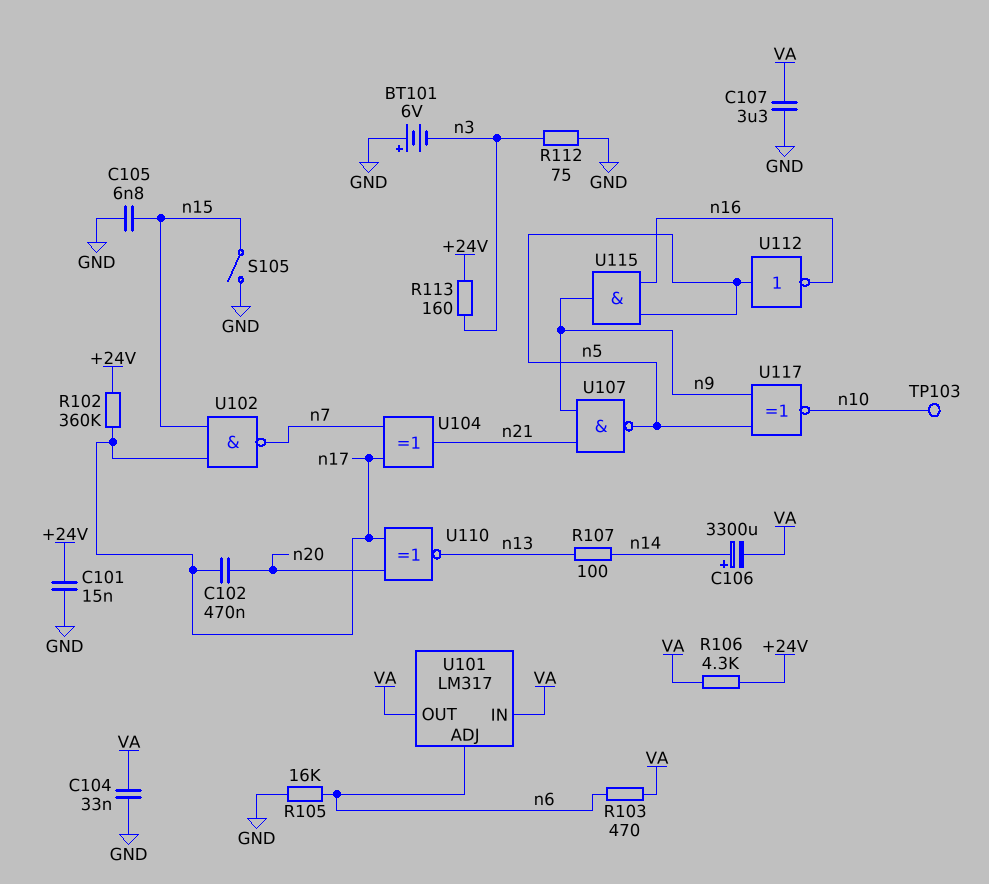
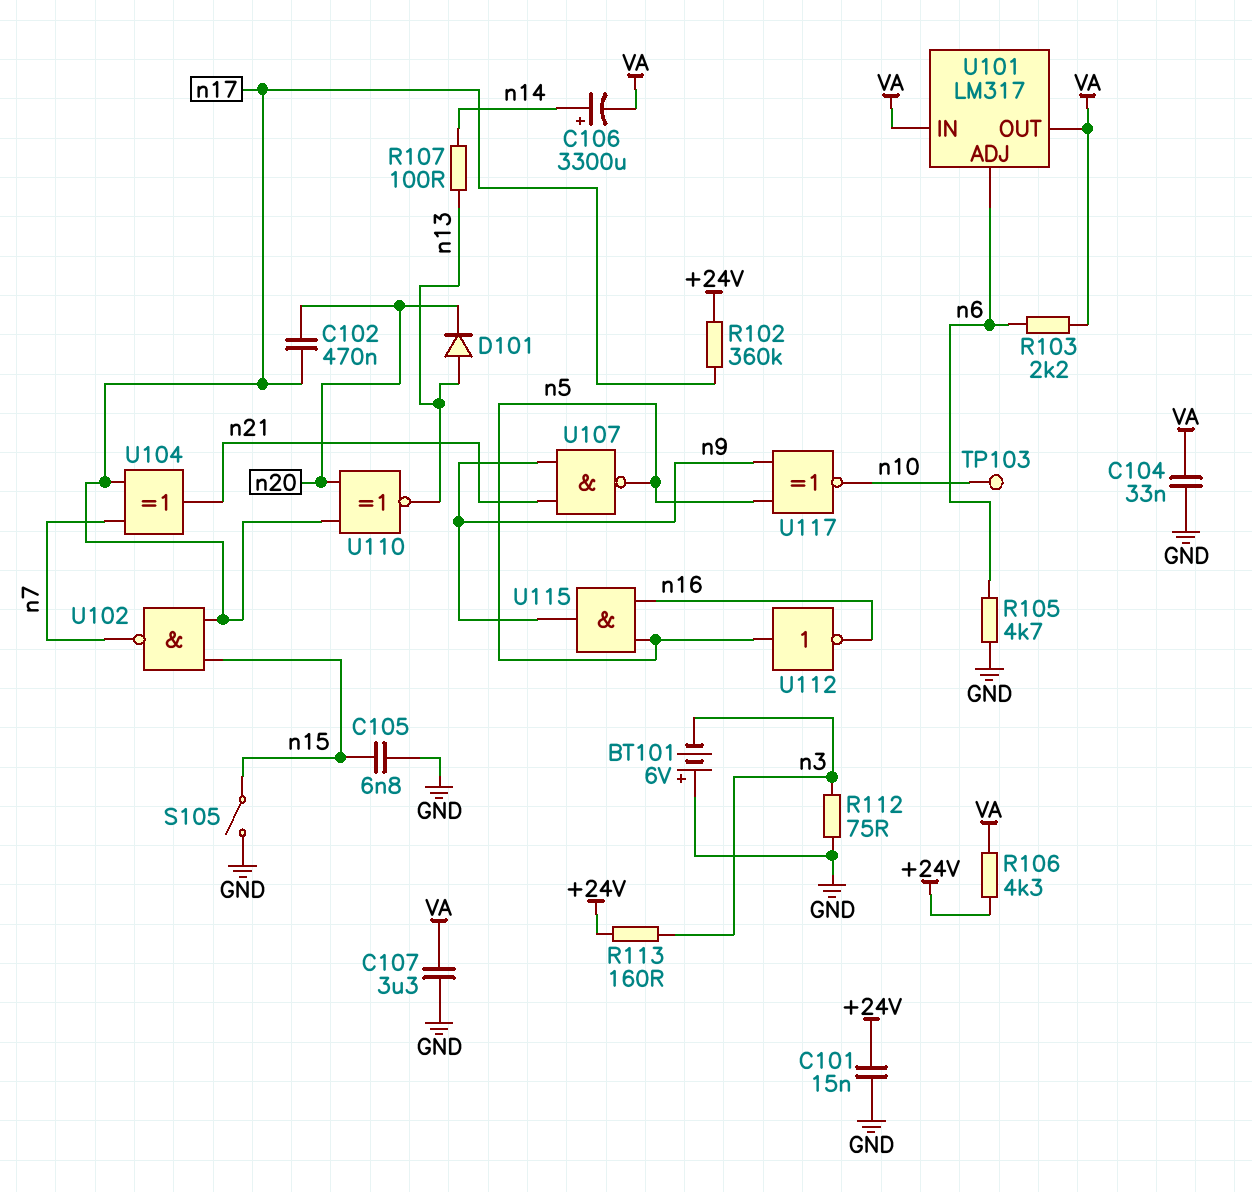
D101: none -> diode (A n13, K n20)
R103: 470 (VA, n6) -> 2.2k (VA, n6)
R105: 16k (GND, n6) -> 4.7k (GND, n6)

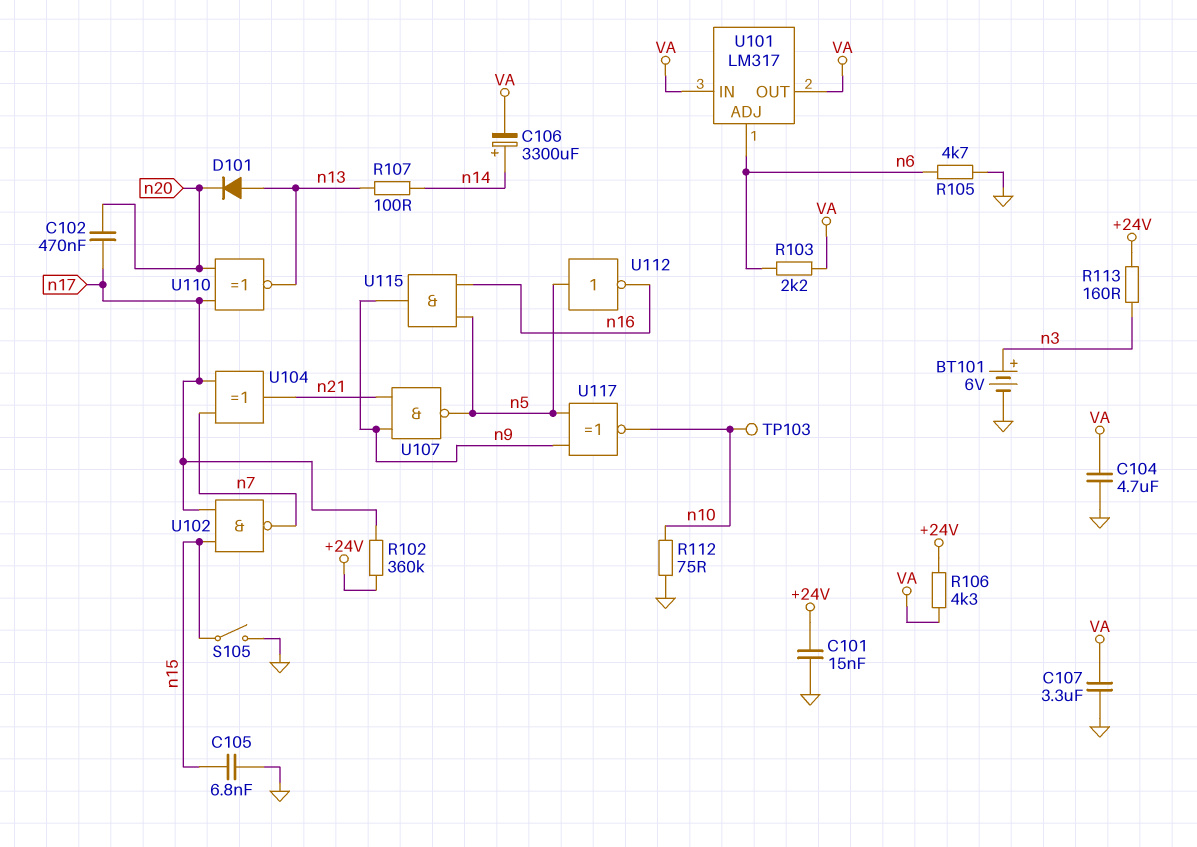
BT101: 6V (plus GND, minus n3) -> 6V (plus n3, minus GND)
C104: 33nF (GND, VA) -> 4.7uF (GND, VA)
R112: 75 (GND, n3) -> 75 (GND, n10)

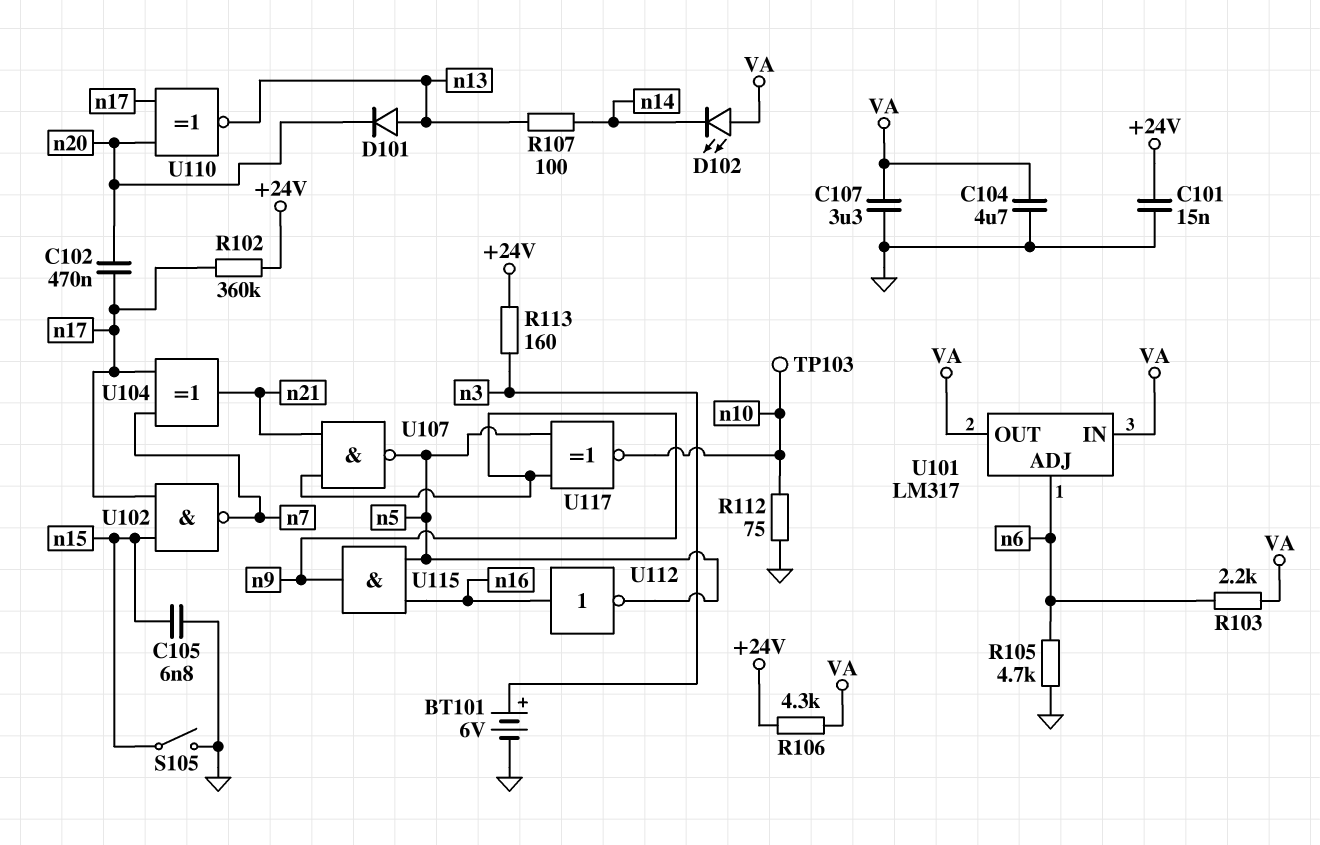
C106: 3300uF (plus n14, minus VA) -> none
D102: none -> LED (A VA, K n14)
U112: NOT (in n5, out n16) -> NOT (in n16, out n5)

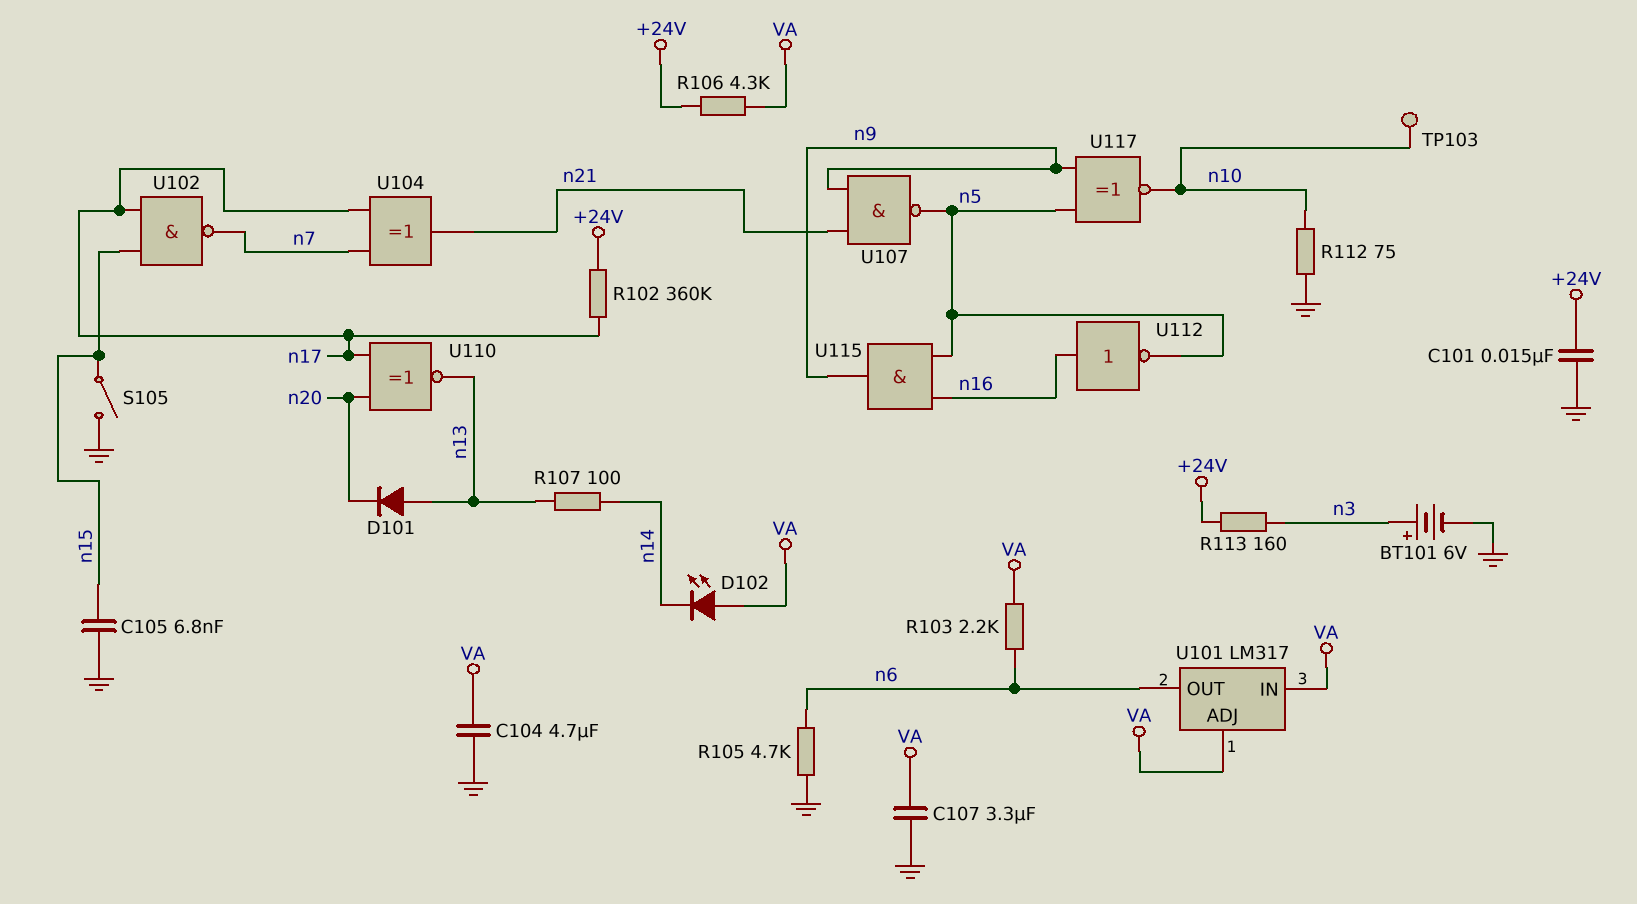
C102: 470nF (n17, n20) -> none
U101 pin ADJ: n6 -> VA
U101 pin OUT: VA -> n6

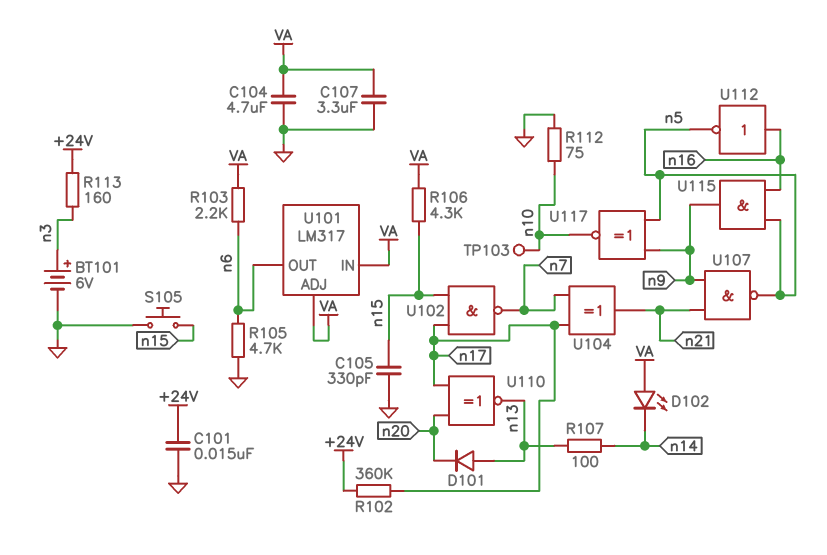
C105: 6.8nF (GND, n15) -> 330pF (GND, n15)
R106: 4.3k (+24V, VA) -> 4.3k (VA, n15)
S105: switch (GND, n15) -> button (GND, n15)

